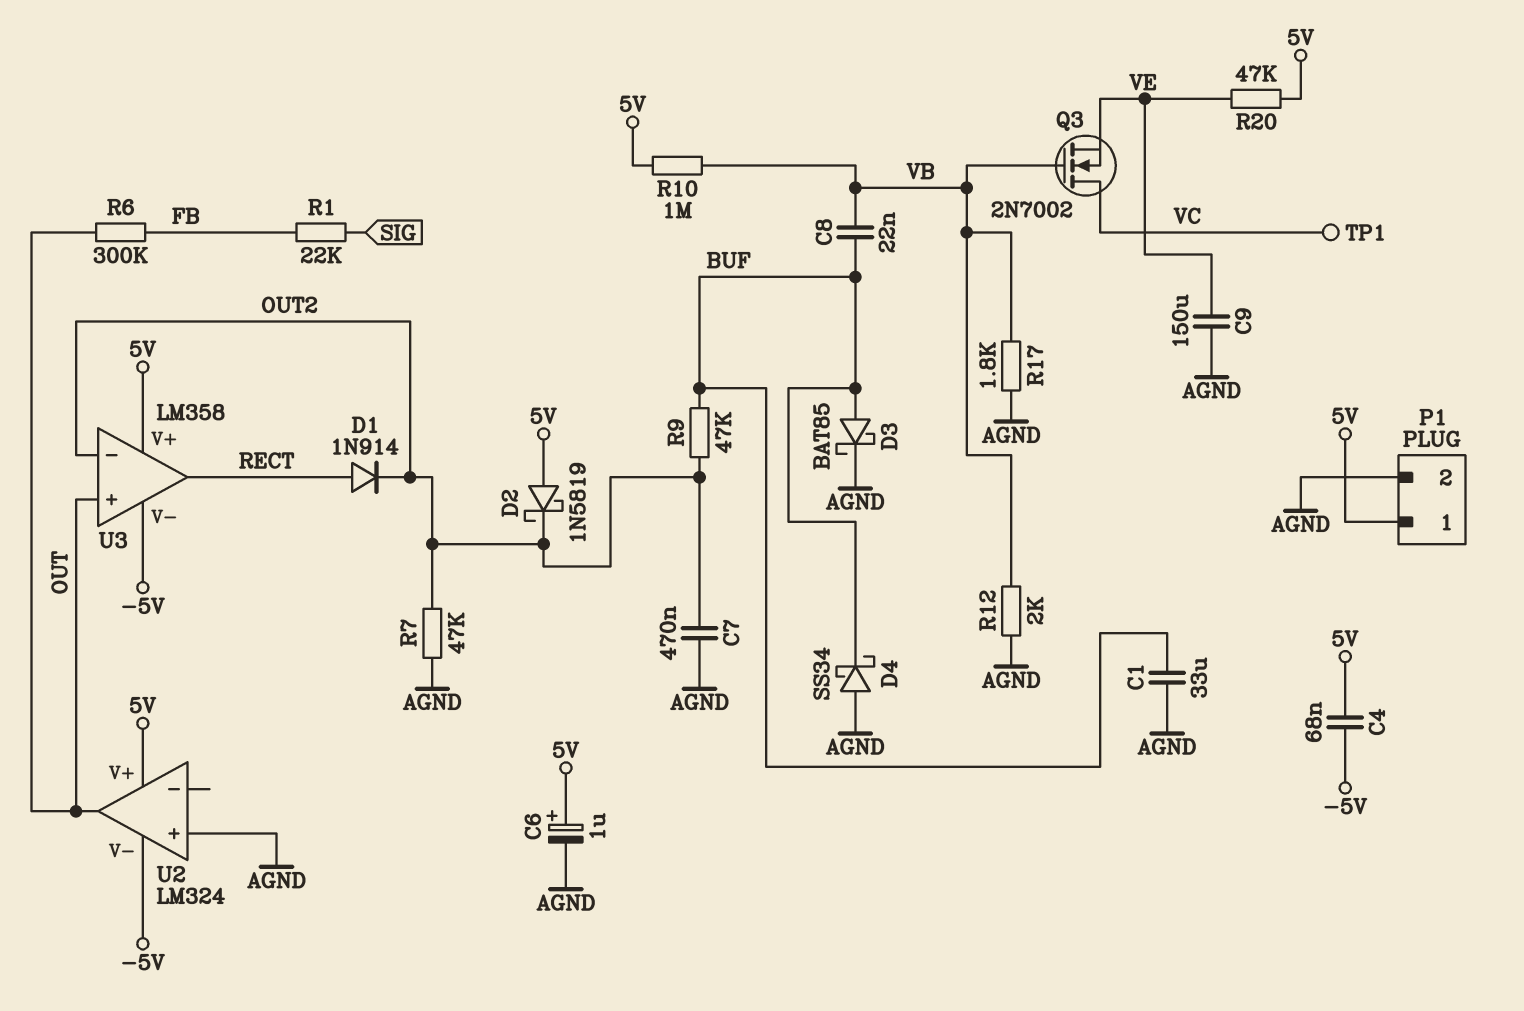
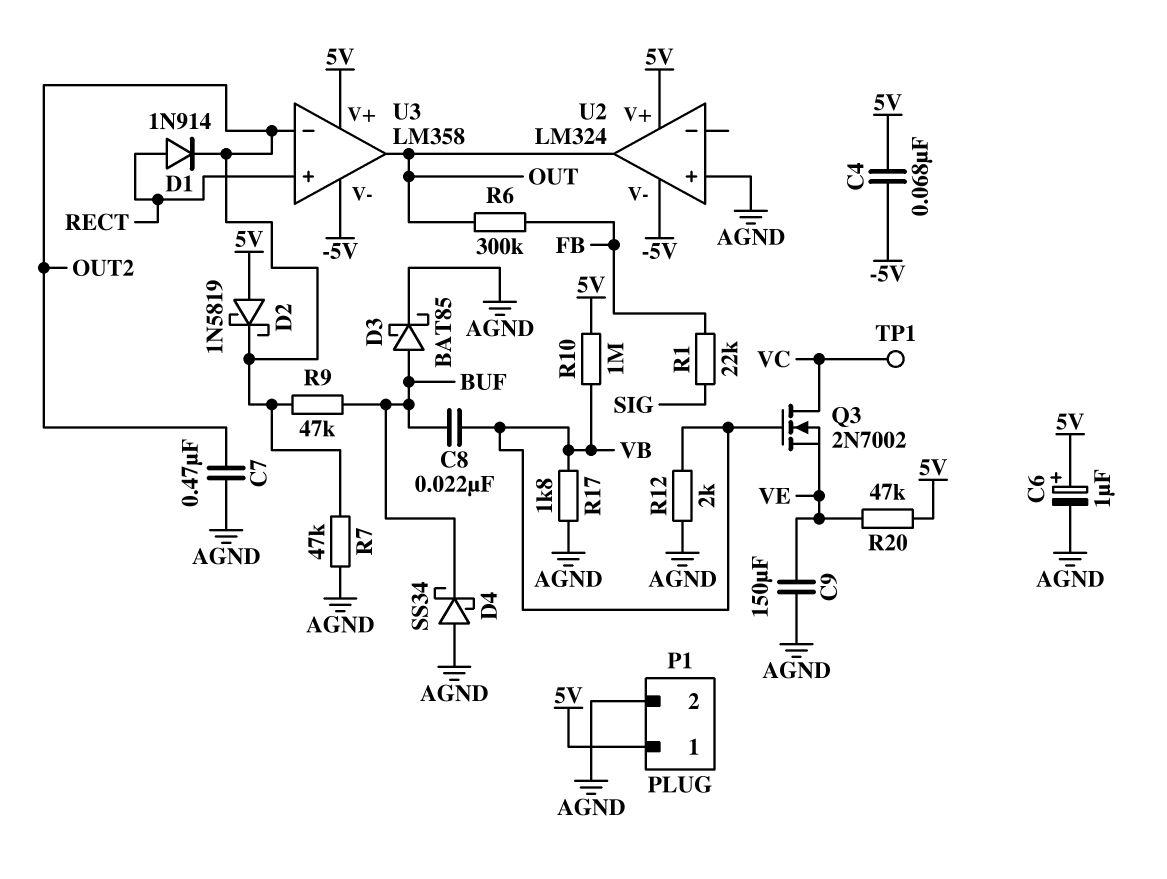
C1: 33uF (AGND, BUF) -> none
U3 pin in+: OUT -> RECT
U3 pin out: RECT -> OUT

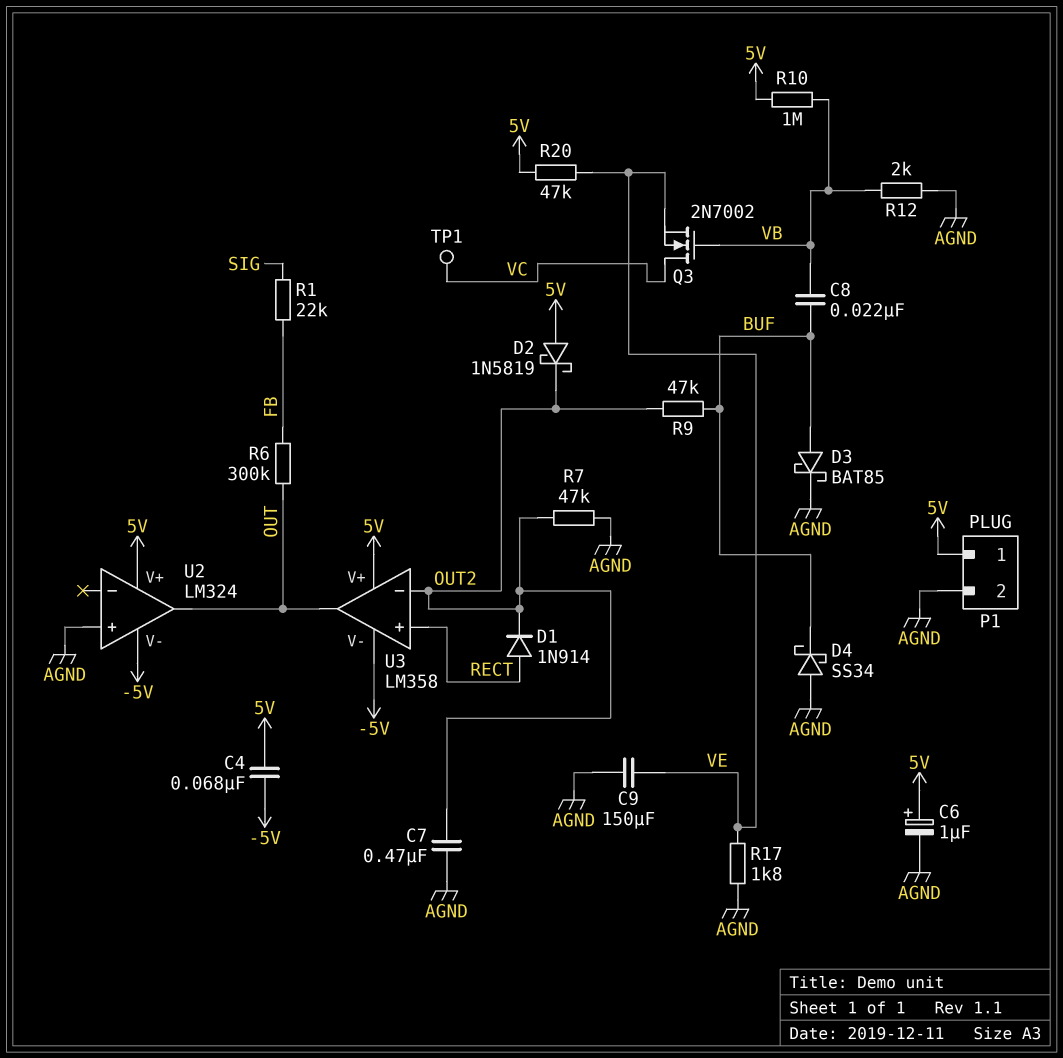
R17: 1.8k (AGND, VB) -> 1.8k (AGND, VE)

